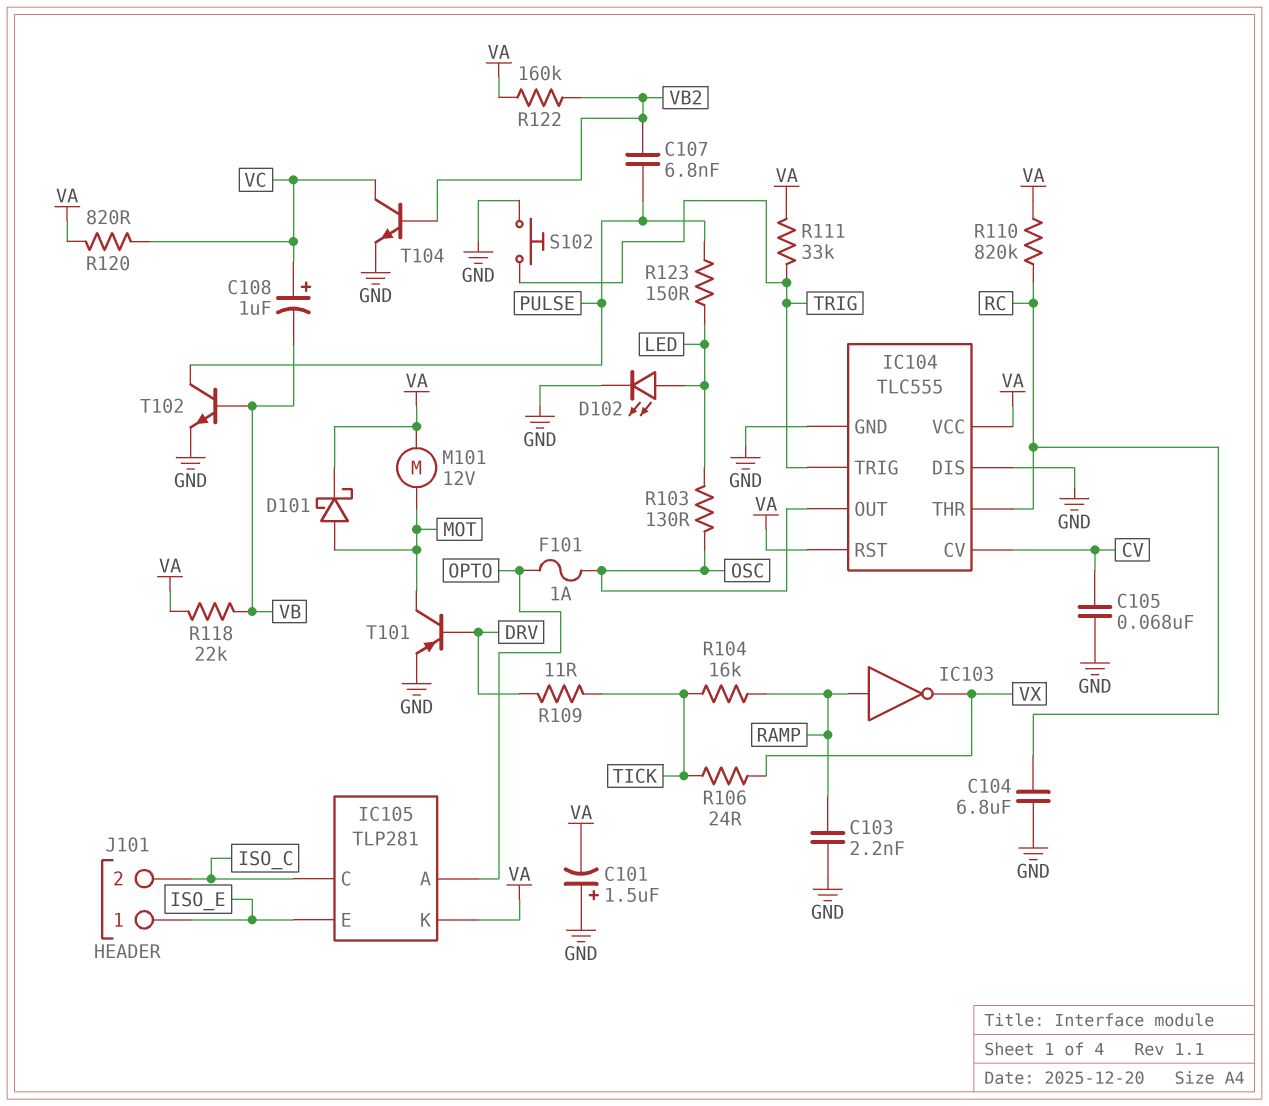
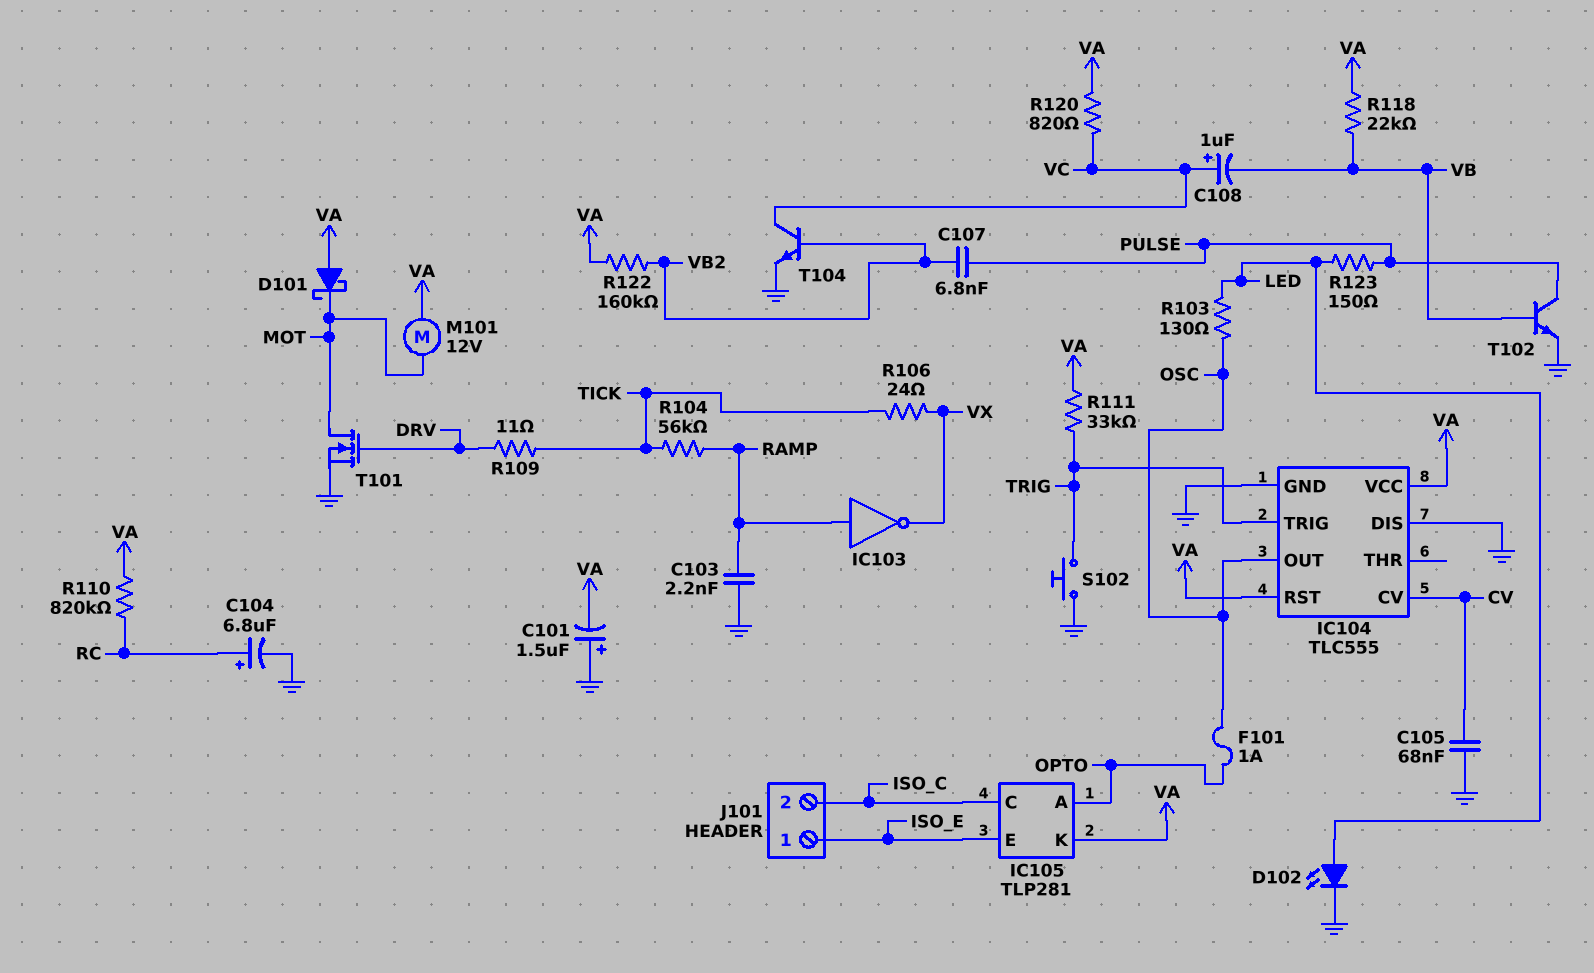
C104: 6.8uF (GND, RC) -> 6.8uF (plus RC, minus GND)
D101: schottky (A MOT, K VA) -> schottky (A VA, K MOT)
IC104 pin THR: RC -> none
R104: 16k (RAMP, TICK) -> 56k (RAMP, TICK)
T101: PNP (B DRV, C MOT, E GND) -> NMOS (G DRV, D MOT, S GND)

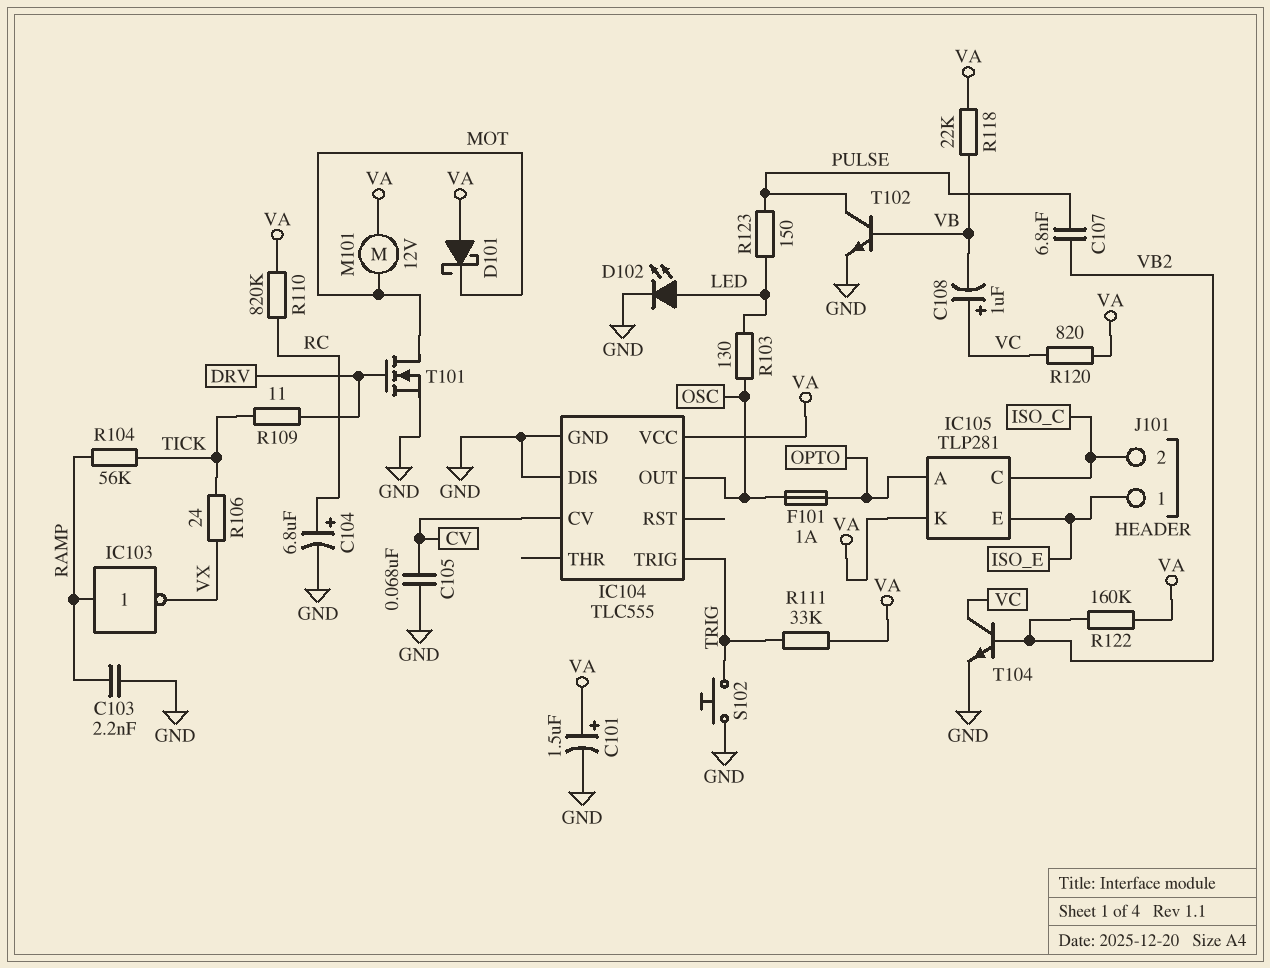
C101: 1.5uF (plus GND, minus VA) -> 1.5uF (plus VA, minus GND)
IC104 pin RST: VA -> none

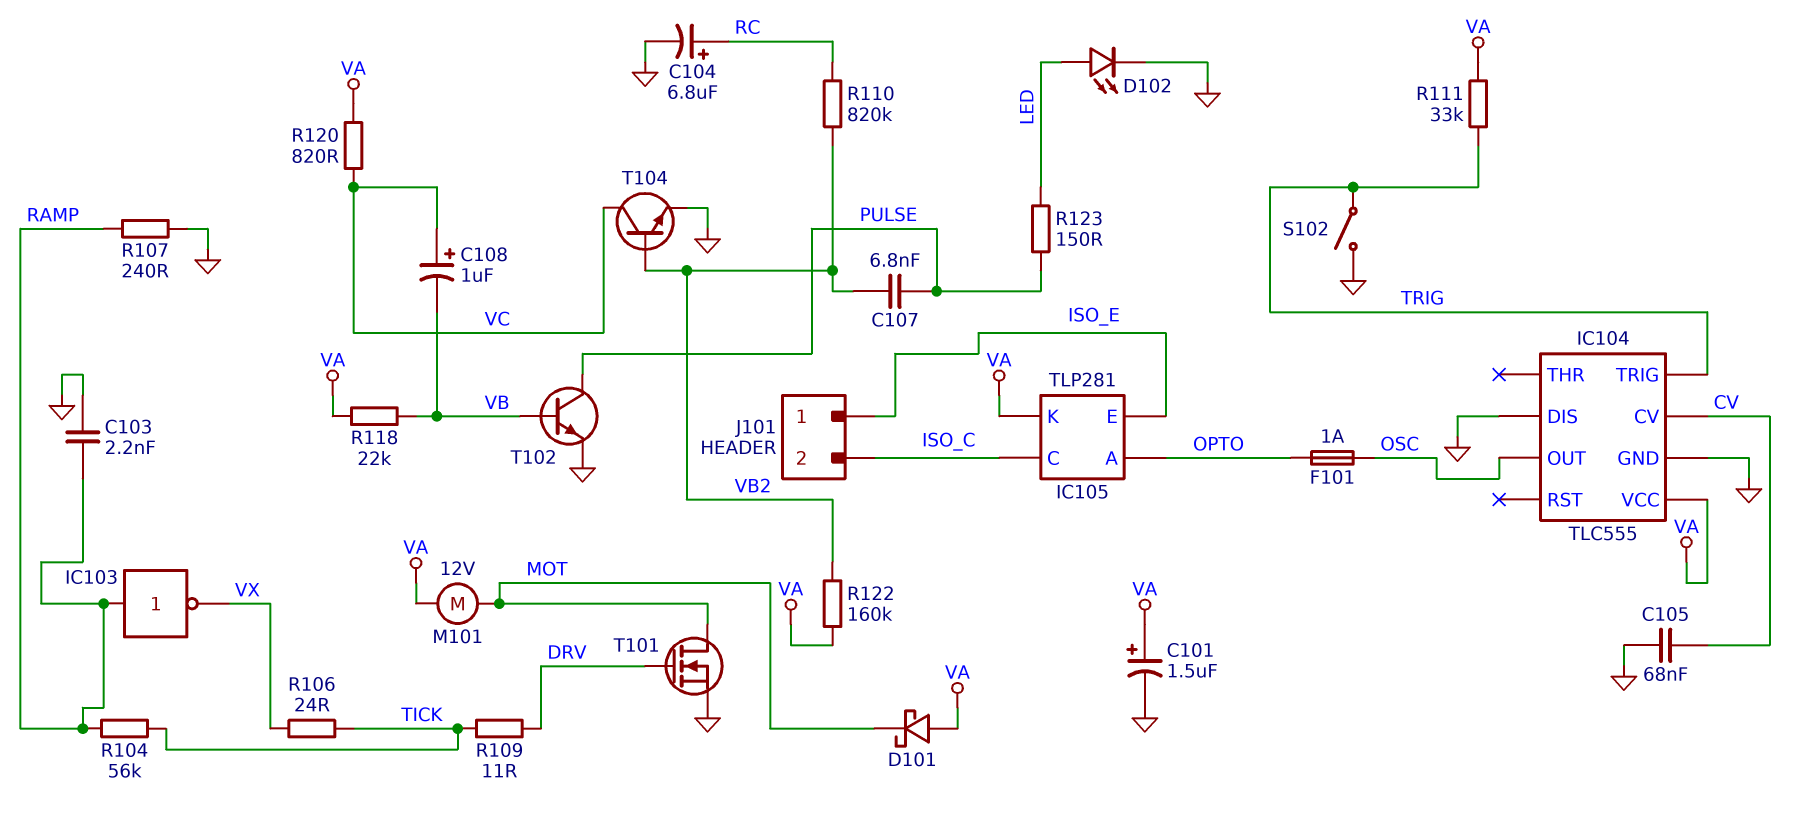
R103: 130 (LED, OSC) -> none
R107: none -> 240 (GND, RAMP)
R110: 820k (RC, VA) -> 820k (RC, VB2)
S102: button (GND, TRIG) -> switch (GND, TRIG)

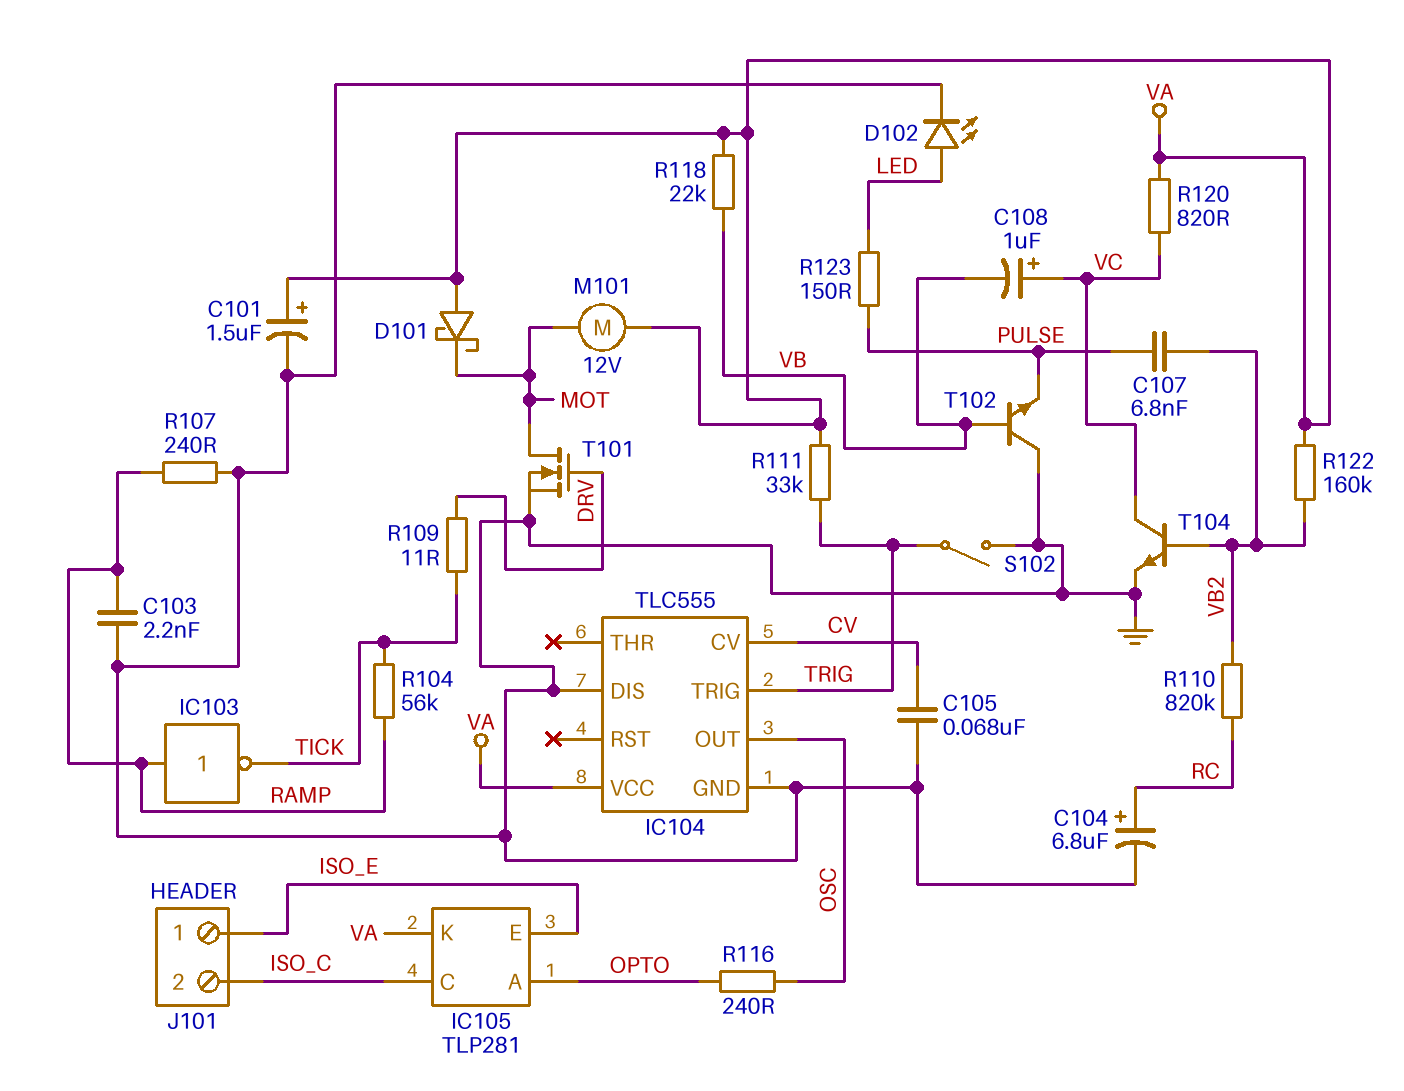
F101: 1A (OPTO, OSC) -> none
IC103: NOT (in RAMP, out VX) -> NOT (in RAMP, out TICK)
R106: 24 (TICK, VX) -> none
R116: none -> 240 (OPTO, OSC)
T102: NPN (B VB, C PULSE, E GND) -> NPN (B VB, C GND, E PULSE)

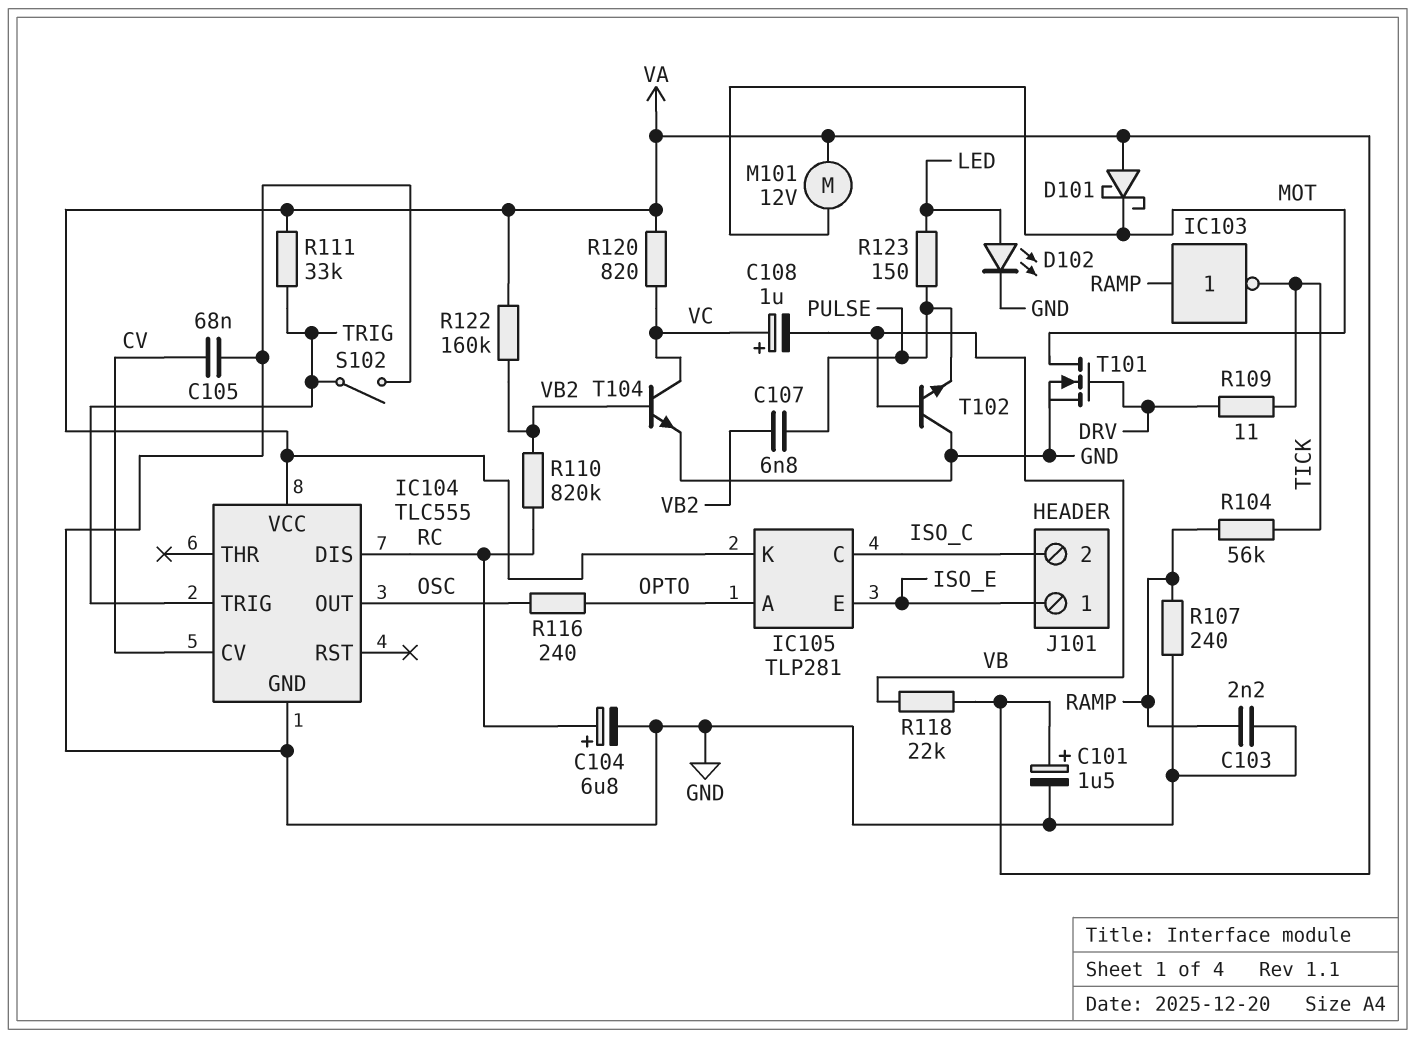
IC104 pin DIS: GND -> RC

